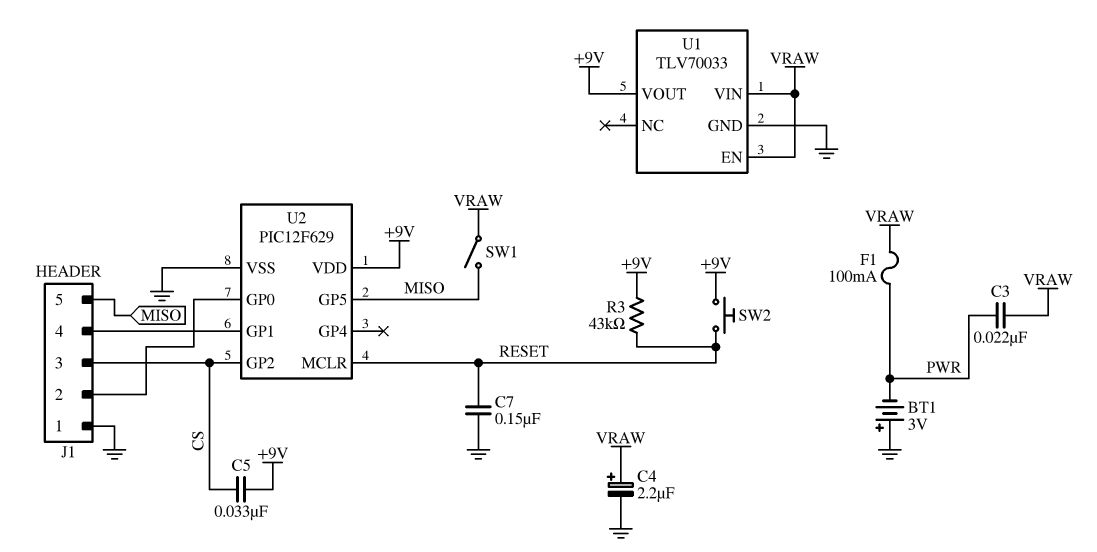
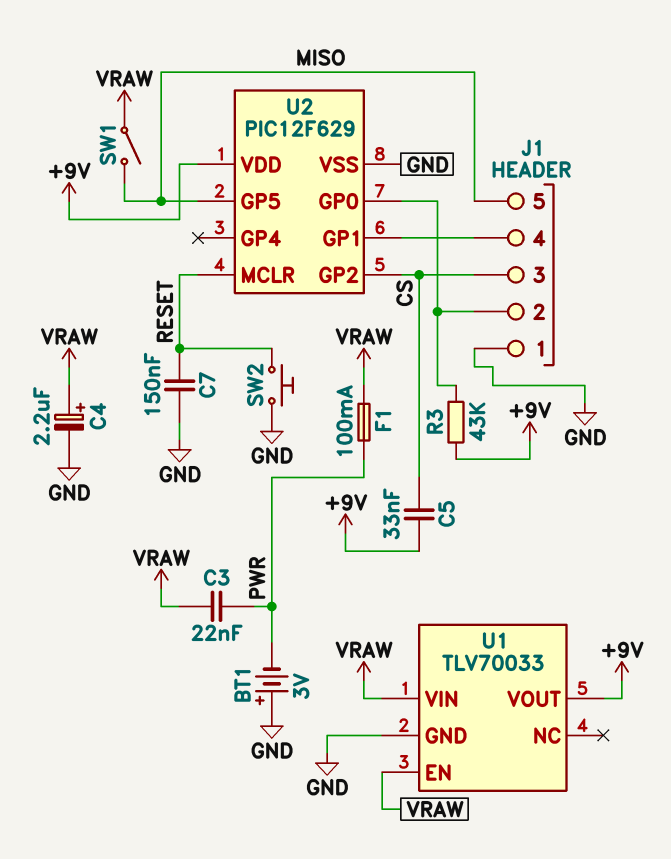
R3: 43k (+9V, RESET) -> 43k (+9V, J1/2)
SW2: button (+9V, RESET) -> button (GND, RESET)

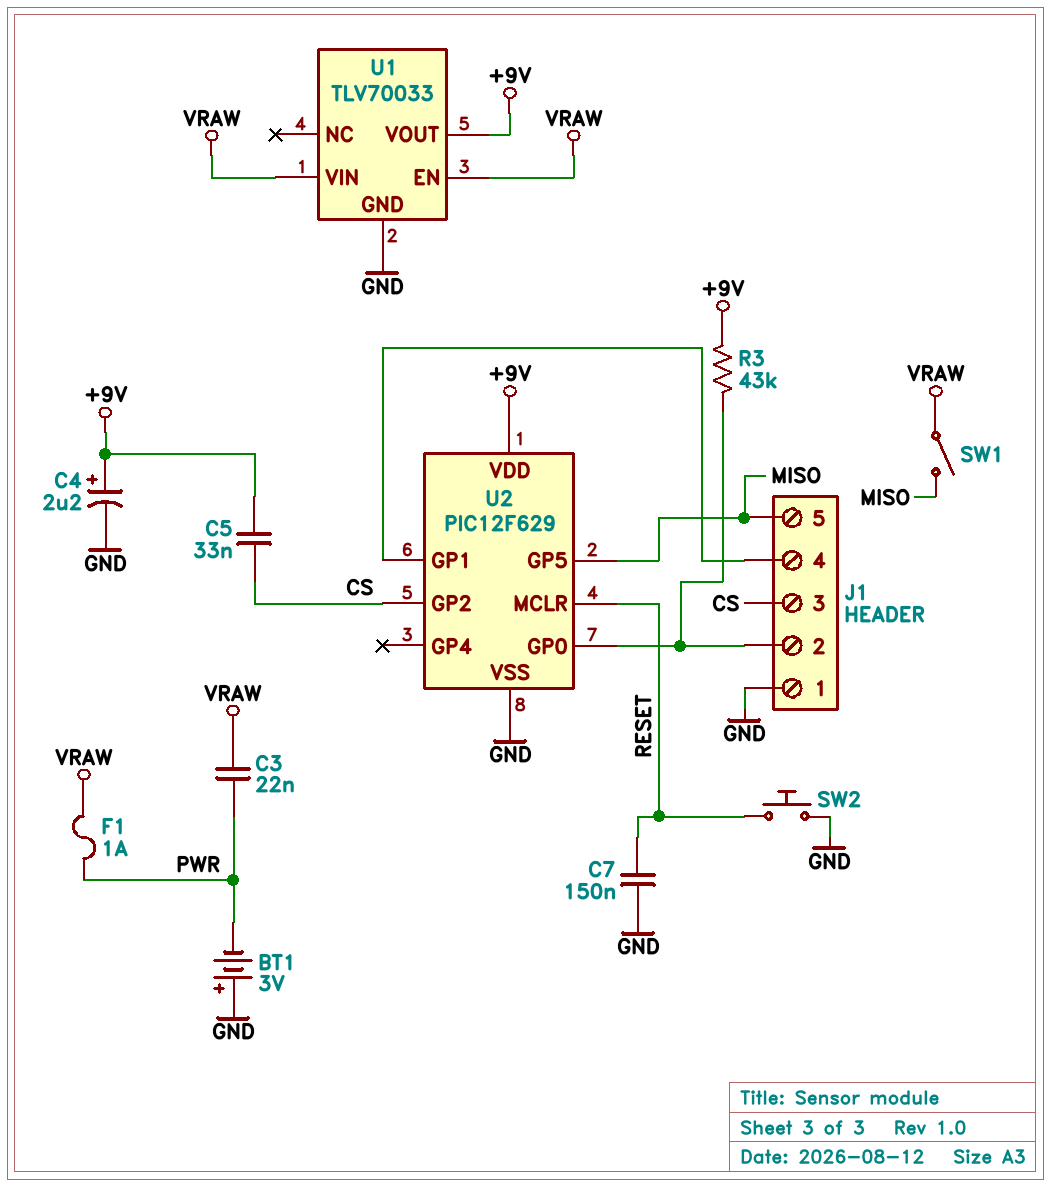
C4: 2.2uF (plus VRAW, minus GND) -> 2.2uF (plus +9V, minus GND)
F1: 100mA (PWR, VRAW) -> 1A (PWR, VRAW)

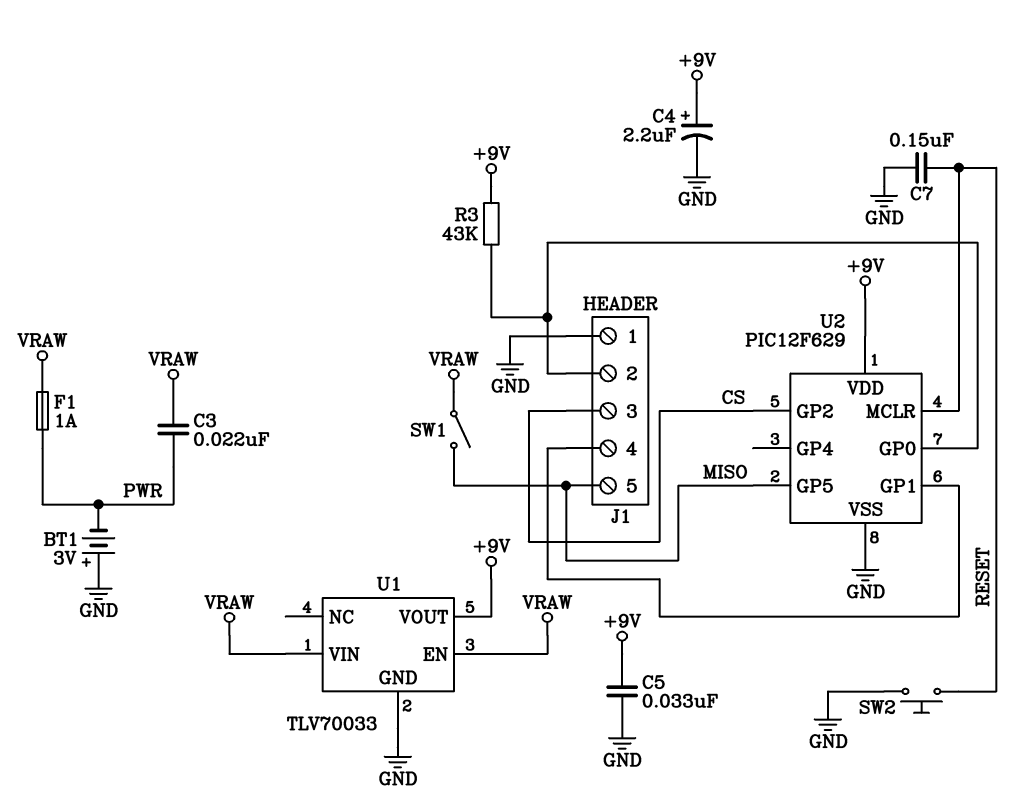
C5: 33nF (+9V, CS) -> 33nF (+9V, GND)

